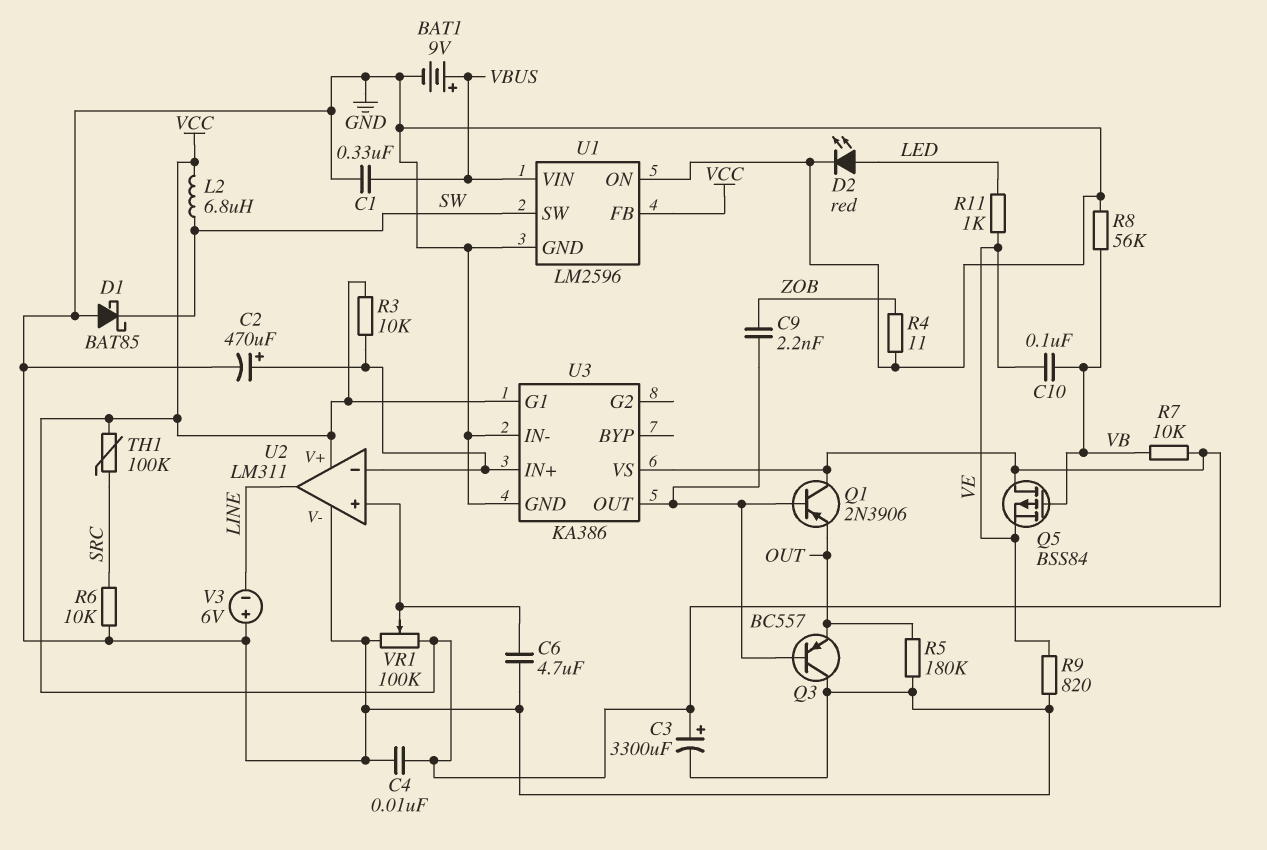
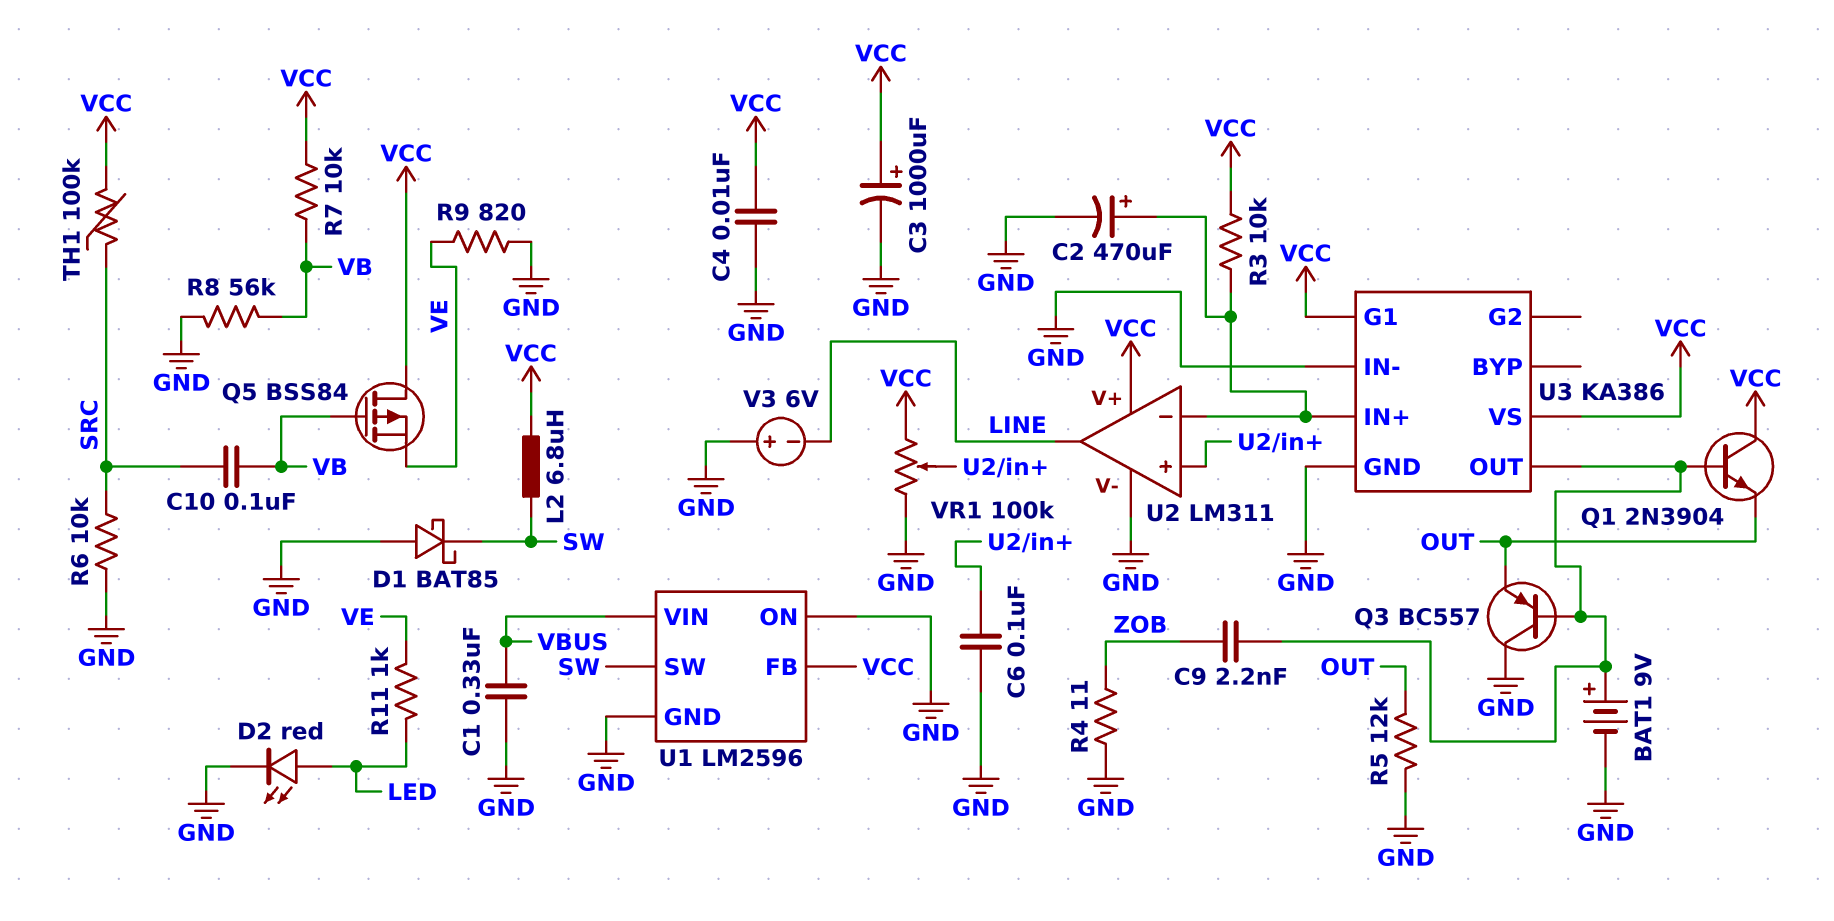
BAT1: 9V (plus VBUS, minus GND) -> 9V (plus U3/OUT, minus GND)
C3: 3300uF (plus VCC, minus GND) -> 1000uF (plus VCC, minus GND)
C6: 4.7uF (GND, U2/in+) -> 100nF (GND, U2/in+)
C10: 100nF (VB, VE) -> 100nF (SRC, VB)
Q1: PNP 2N3906 (B U3/OUT, C VCC, E OUT) -> NPN 2N3904 (B U3/OUT, C VCC, E OUT)
R5: 180k (GND, OUT) -> 12k (GND, OUT)

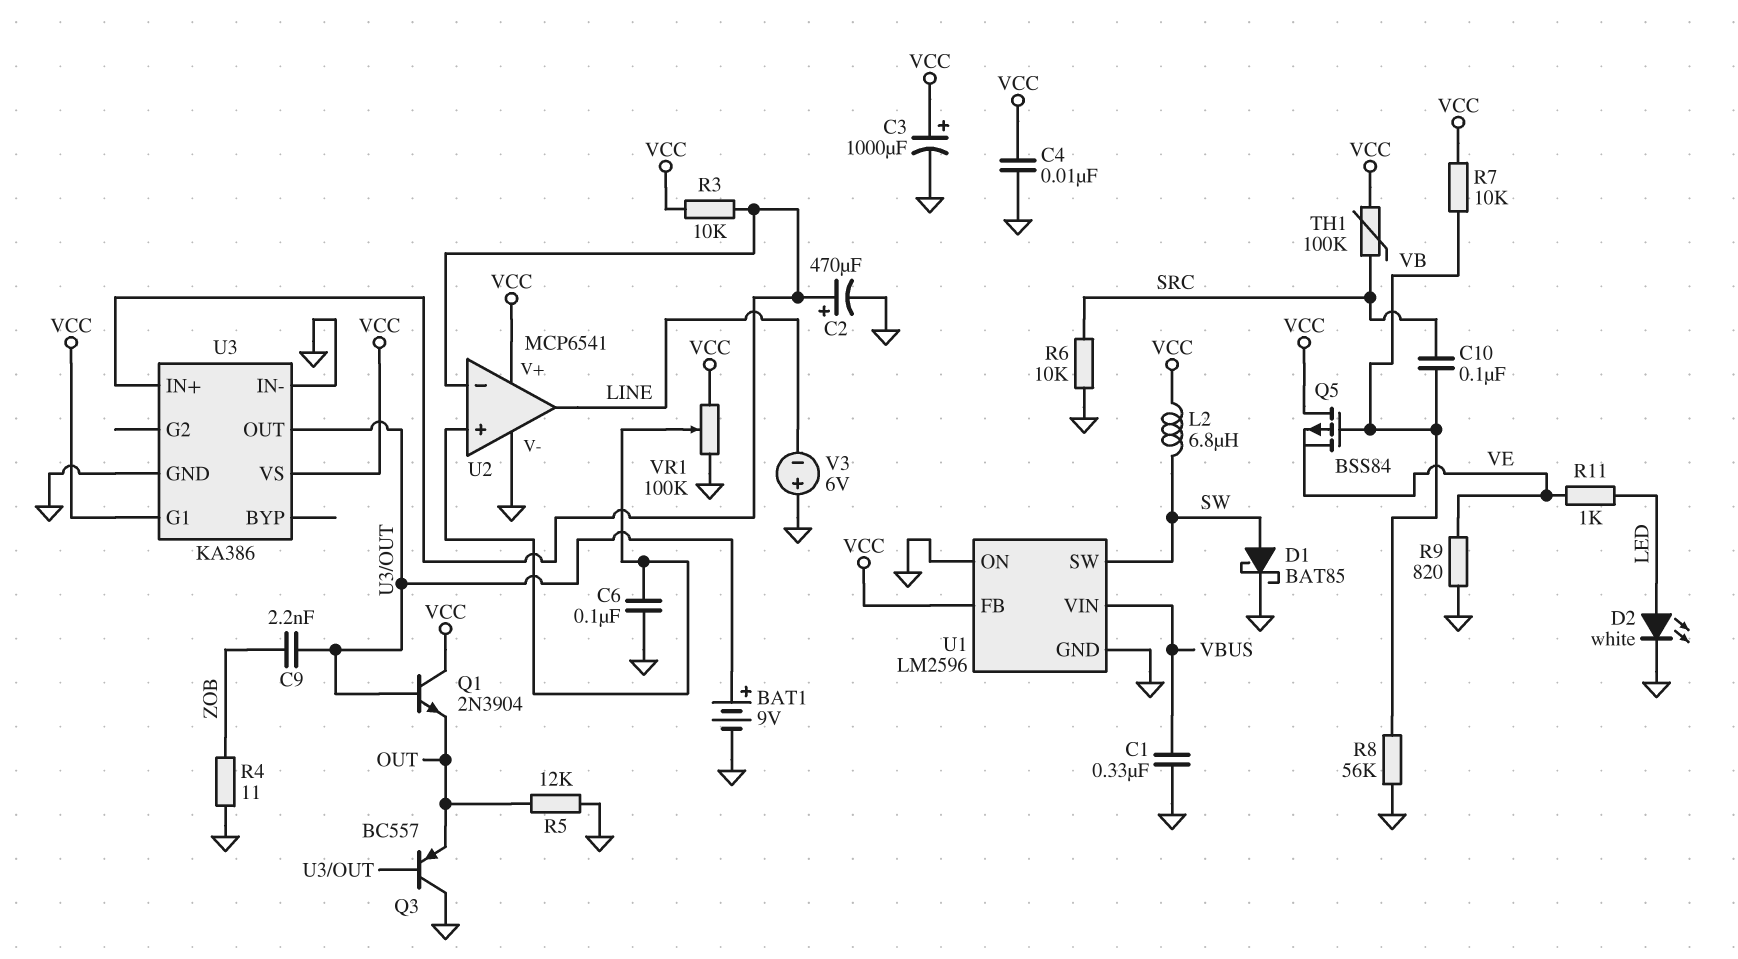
D1: schottky BAT85 (A GND, K SW) -> schottky BAT85 (A SW, K GND)
D2: LED red (A LED, K GND) -> LED white (A LED, K GND)
U2: LM311 -> MCP6541

